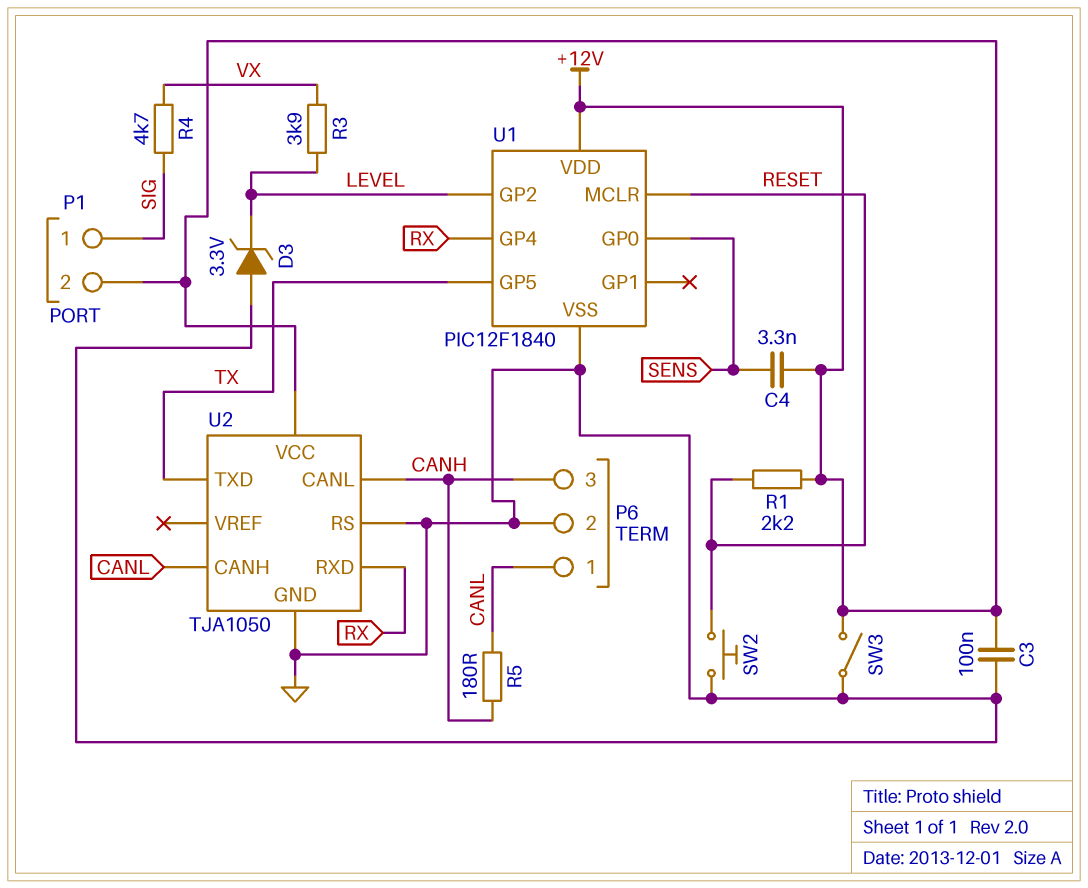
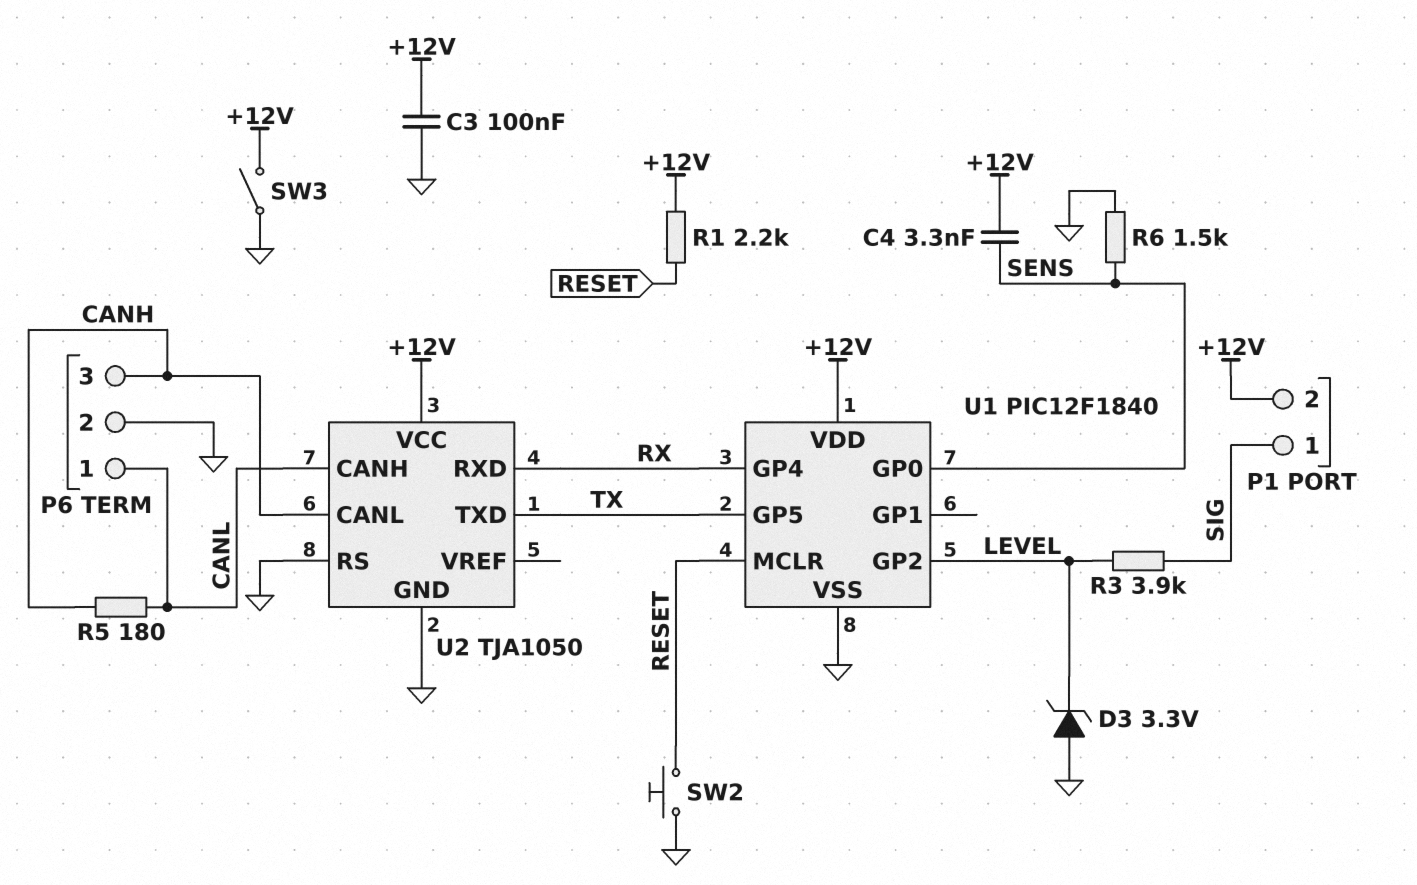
R3: 3.9k (LEVEL, VX) -> 3.9k (LEVEL, SIG)
R4: 4.7k (SIG, VX) -> none
R6: none -> 1.5k (GND, SENS)

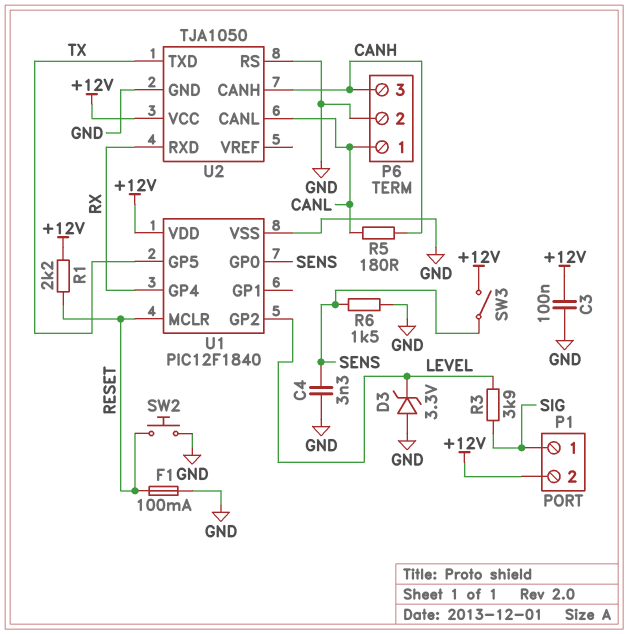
C4: 3.3nF (+12V, SENS) -> 3.3nF (GND, SENS)
F1: none -> 100mA (GND, RESET)
SW3: switch (+12V, GND) -> switch (+12V, SENS)
U2 pin CANH: CANL -> CANH
U2 pin CANL: CANH -> CANL

